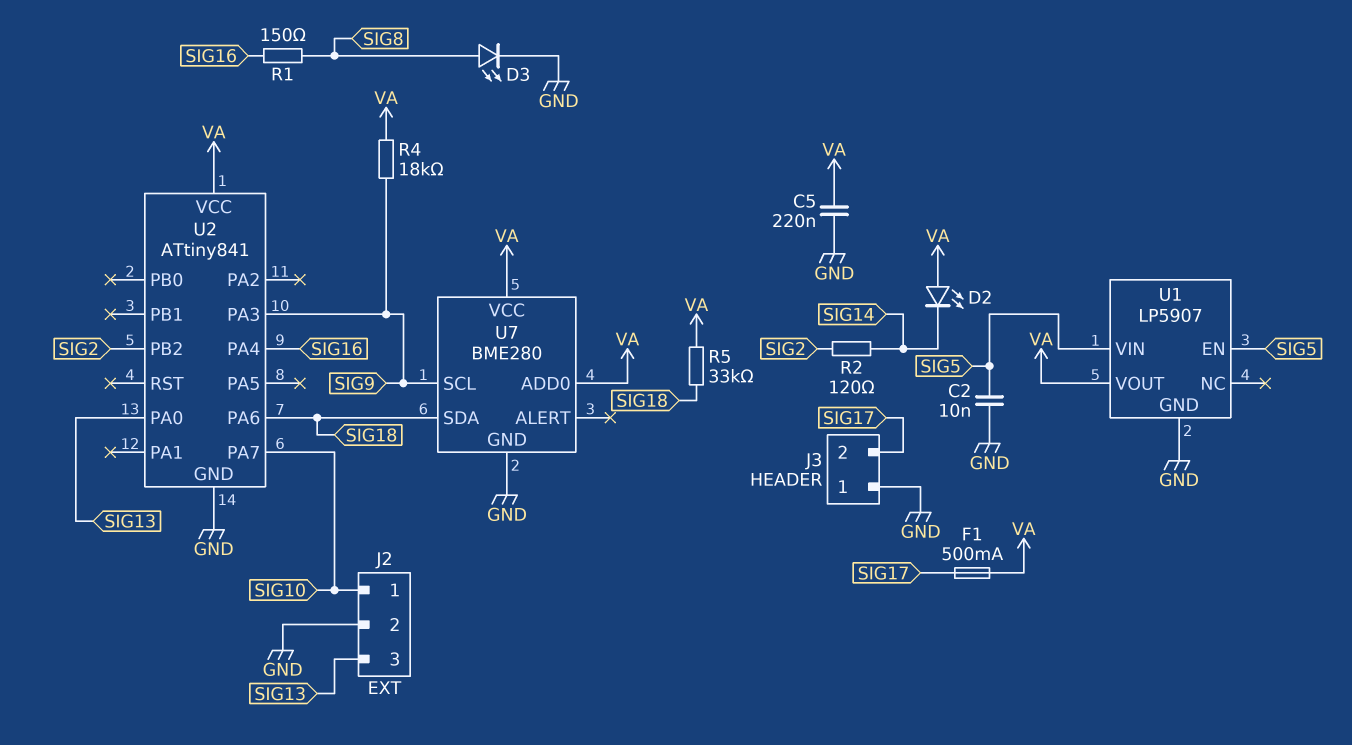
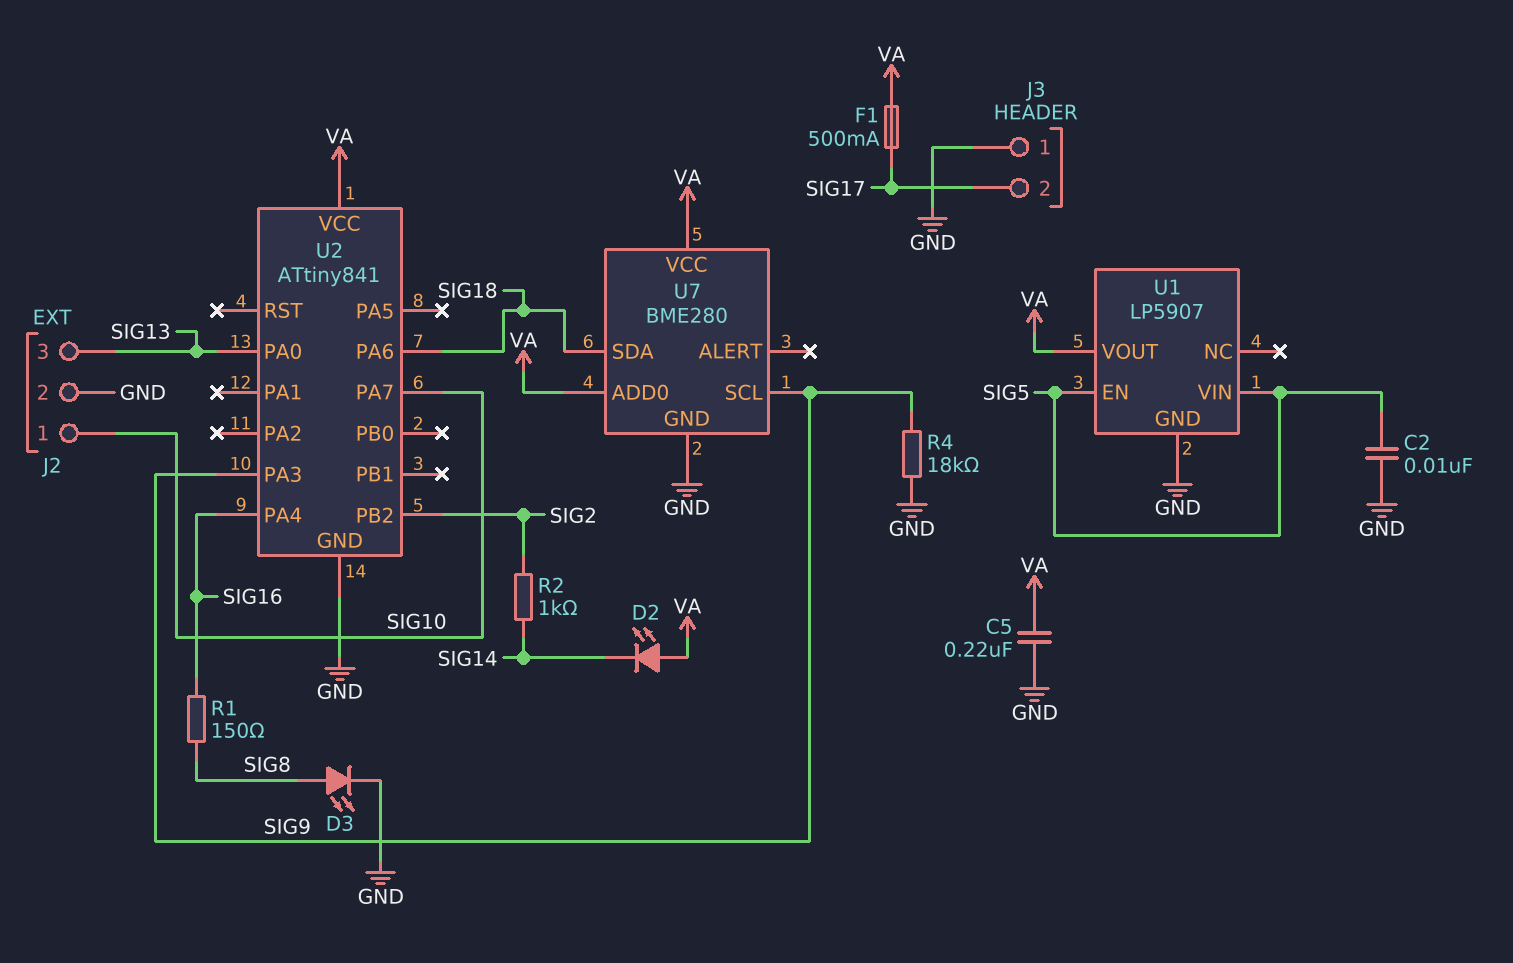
R2: 120 (SIG2, SIG14) -> 1k (SIG2, SIG14)
R4: 18k (SIG9, VA) -> 18k (GND, SIG9)
R5: 33k (SIG18, VA) -> none

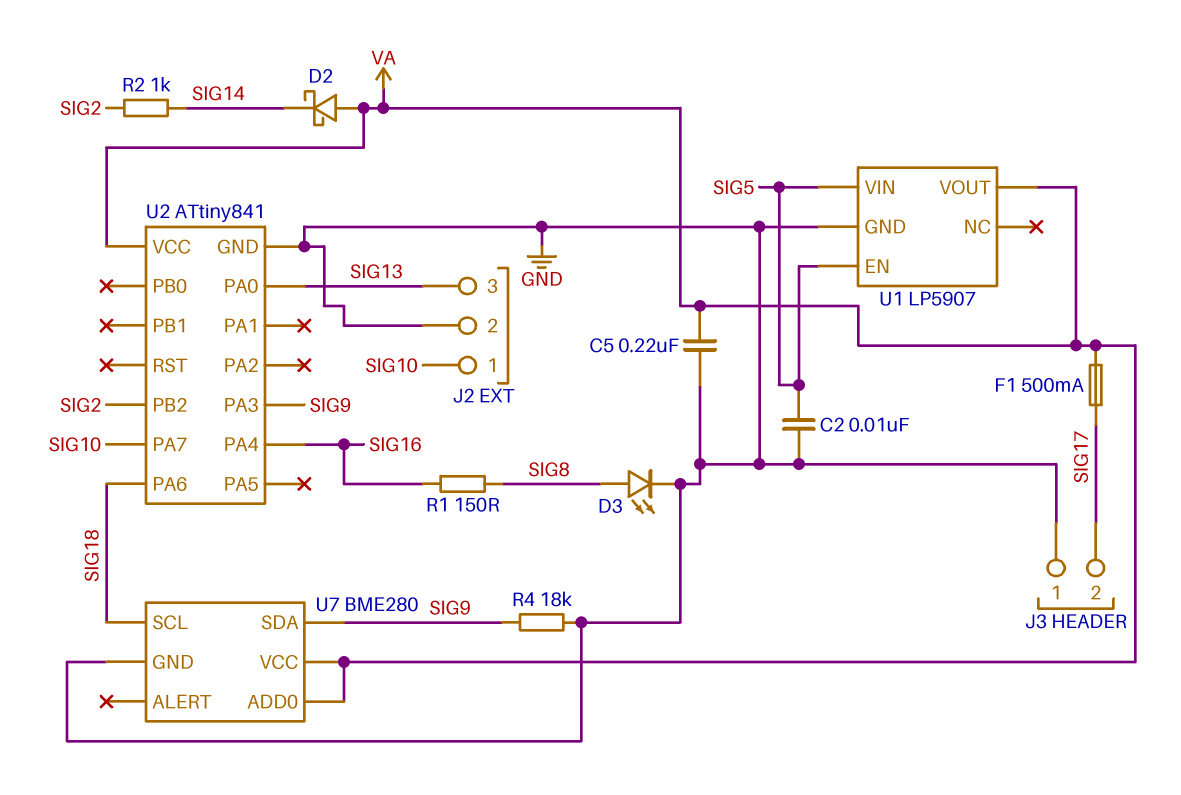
D2: LED (A VA, K SIG14) -> schottky (A VA, K SIG14)
U7 pin SCL: SIG9 -> SIG18
U7 pin SDA: SIG18 -> SIG9

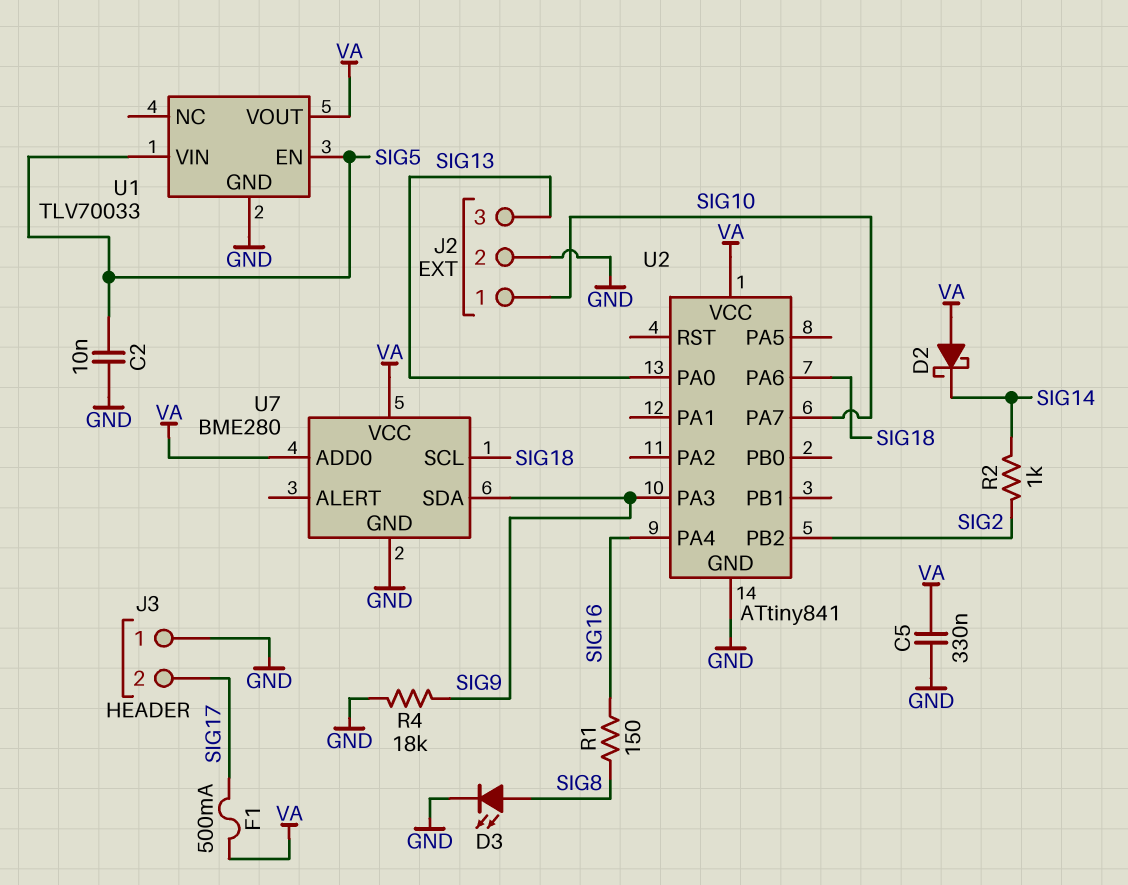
C5: 220nF (GND, VA) -> 330nF (GND, VA)
U1: LP5907 -> TLV70033

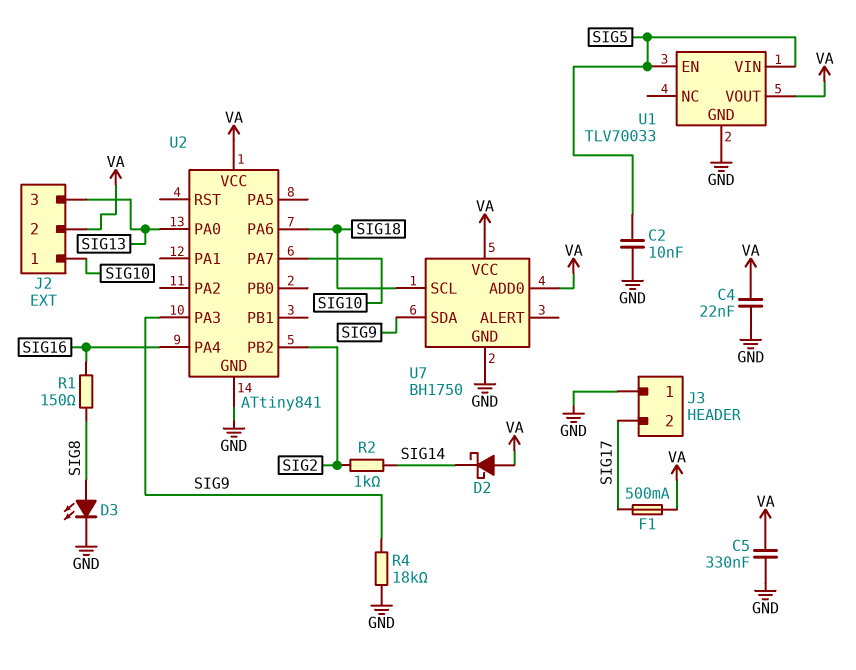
C4: none -> 22nF (GND, VA)
J2 pin 2: GND -> VA
U7: BME280 -> BH1750

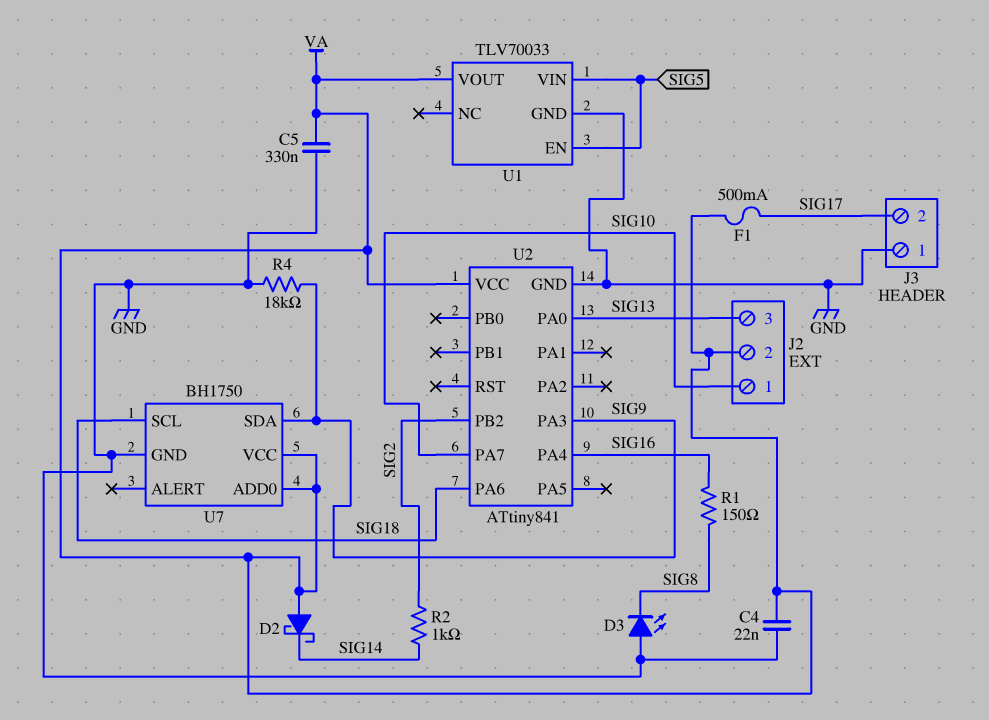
C2: 10nF (GND, SIG5) -> none
D3: LED (A SIG8, K GND) -> LED (A GND, K SIG8)

